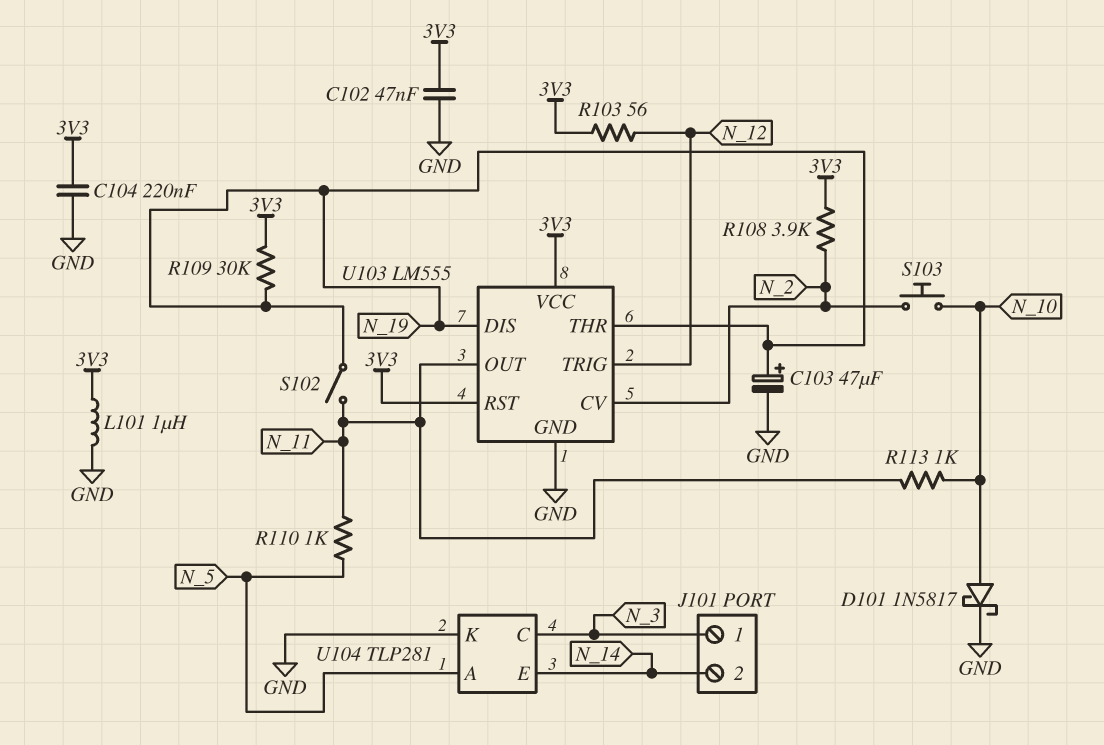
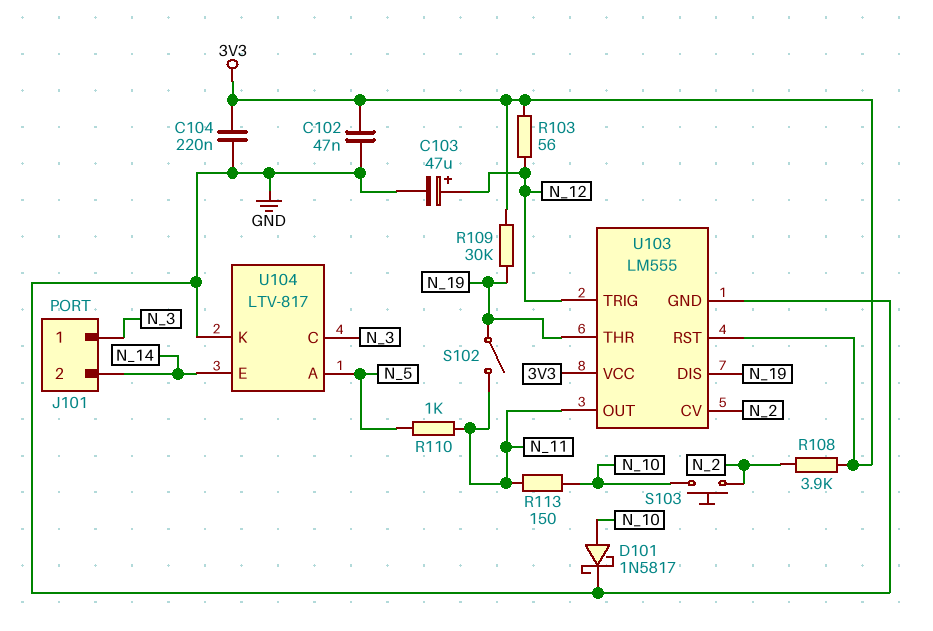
C103: 47uF (plus N_19, minus GND) -> 47uF (plus N_12, minus GND)
L101: 1uH (3V3, GND) -> none
R113: 1k (N_10, N_11) -> 150 (N_10, N_11)
U104: TLP281 -> LTV-817

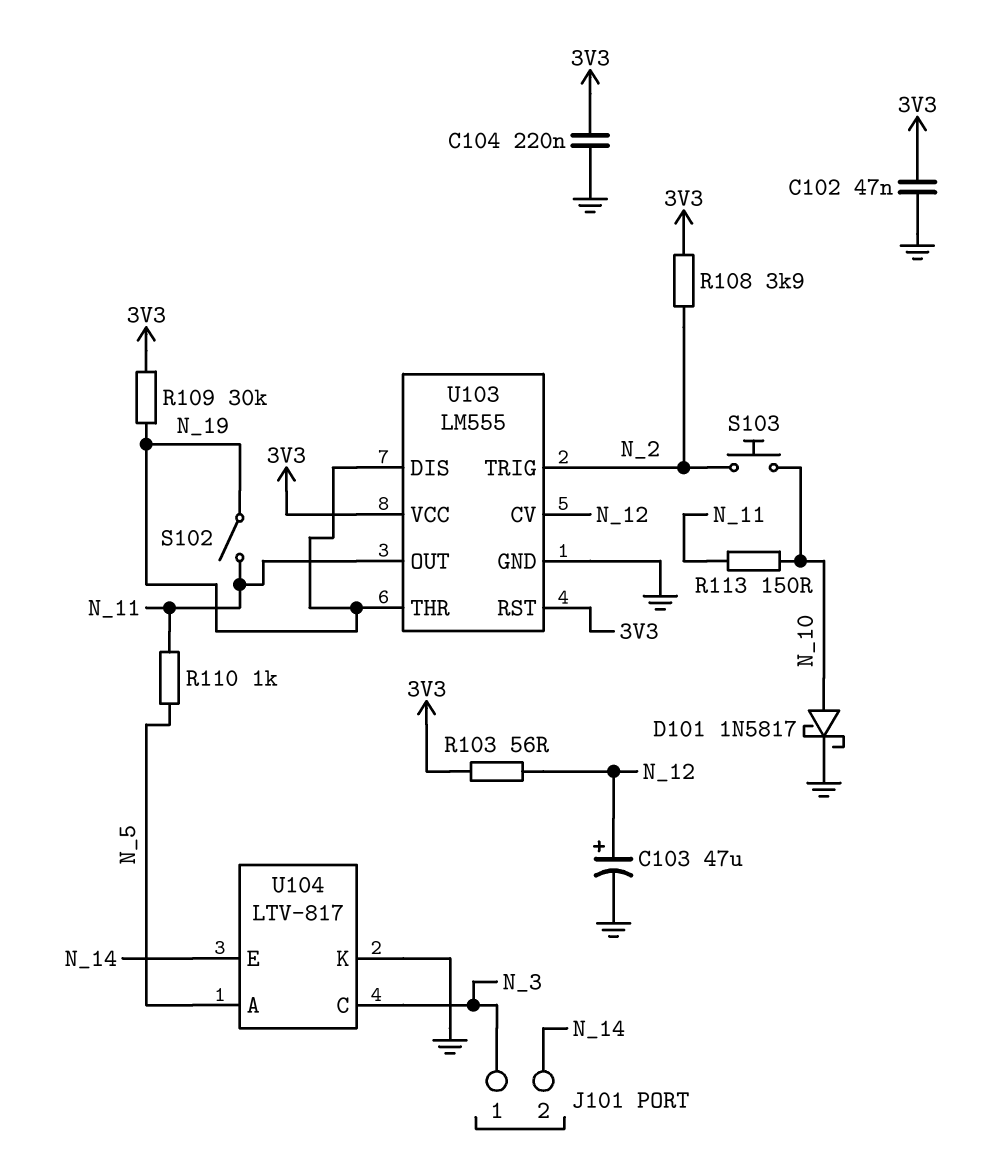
U103 pin CV: N_2 -> N_12
U103 pin TRIG: N_12 -> N_2

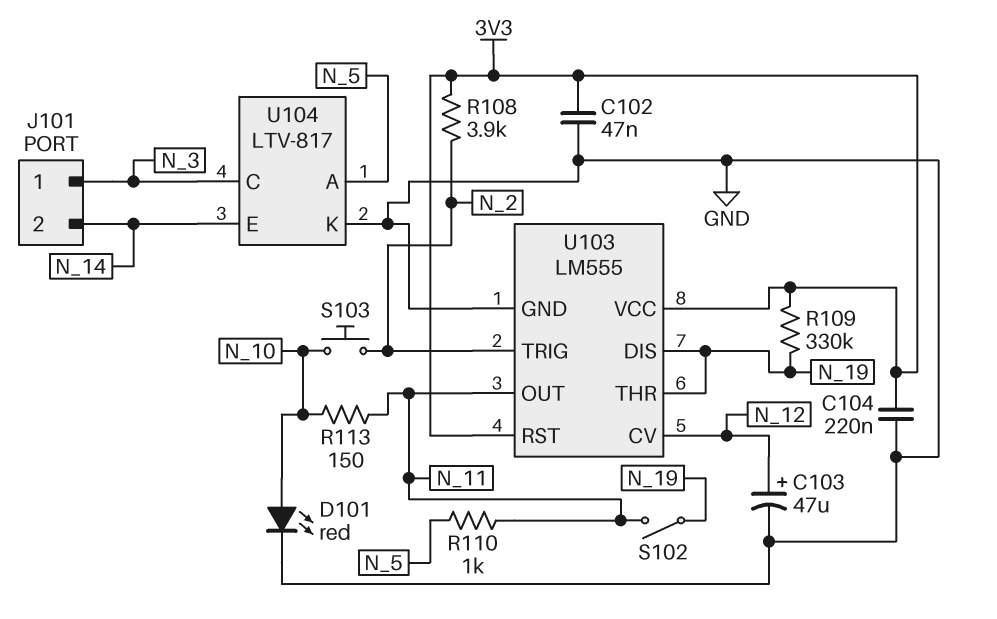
D101: schottky 1N5817 (A N_10, K GND) -> LED red (A N_10, K GND)
R103: 56 (3V3, N_12) -> none
R109: 30k (3V3, N_19) -> 330k (3V3, N_19)

